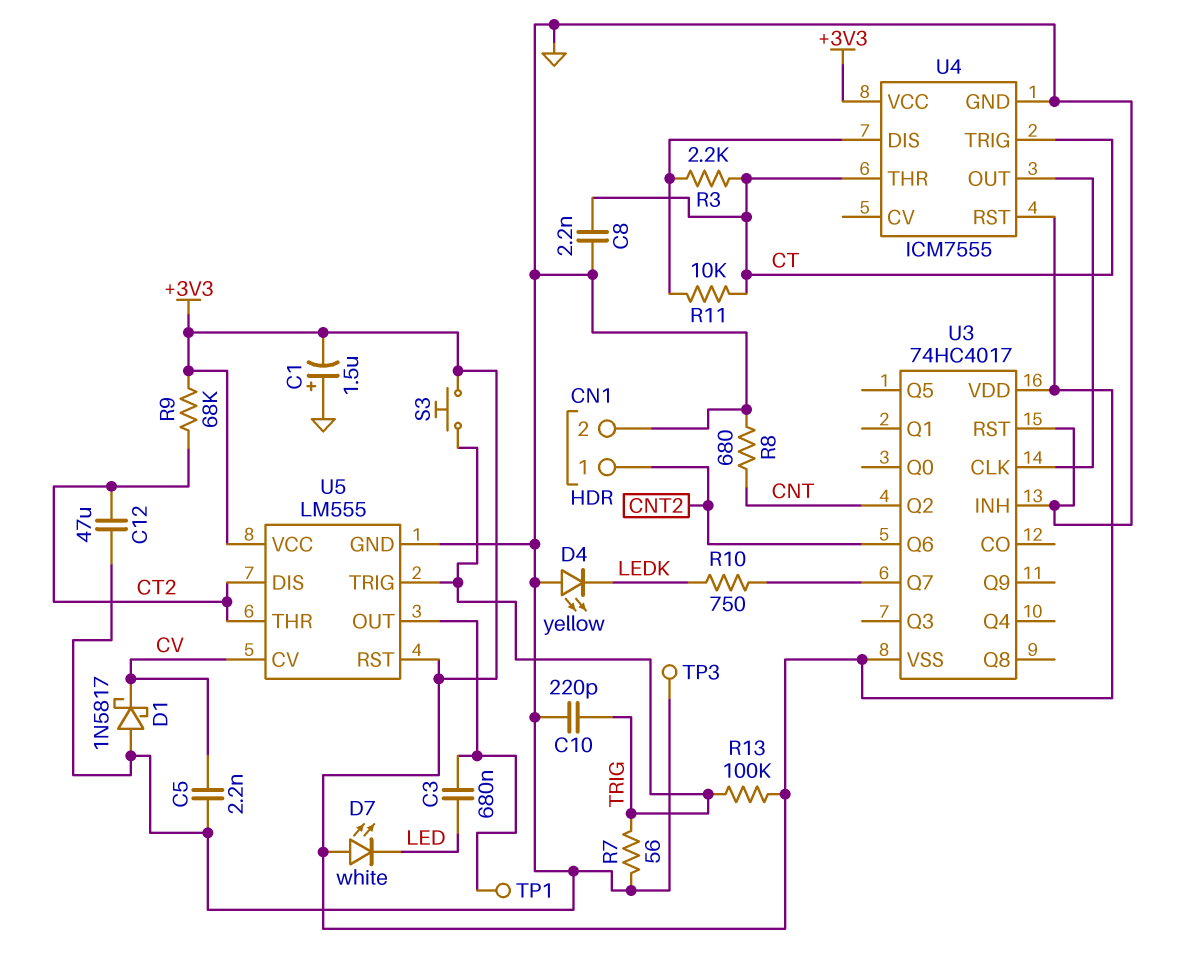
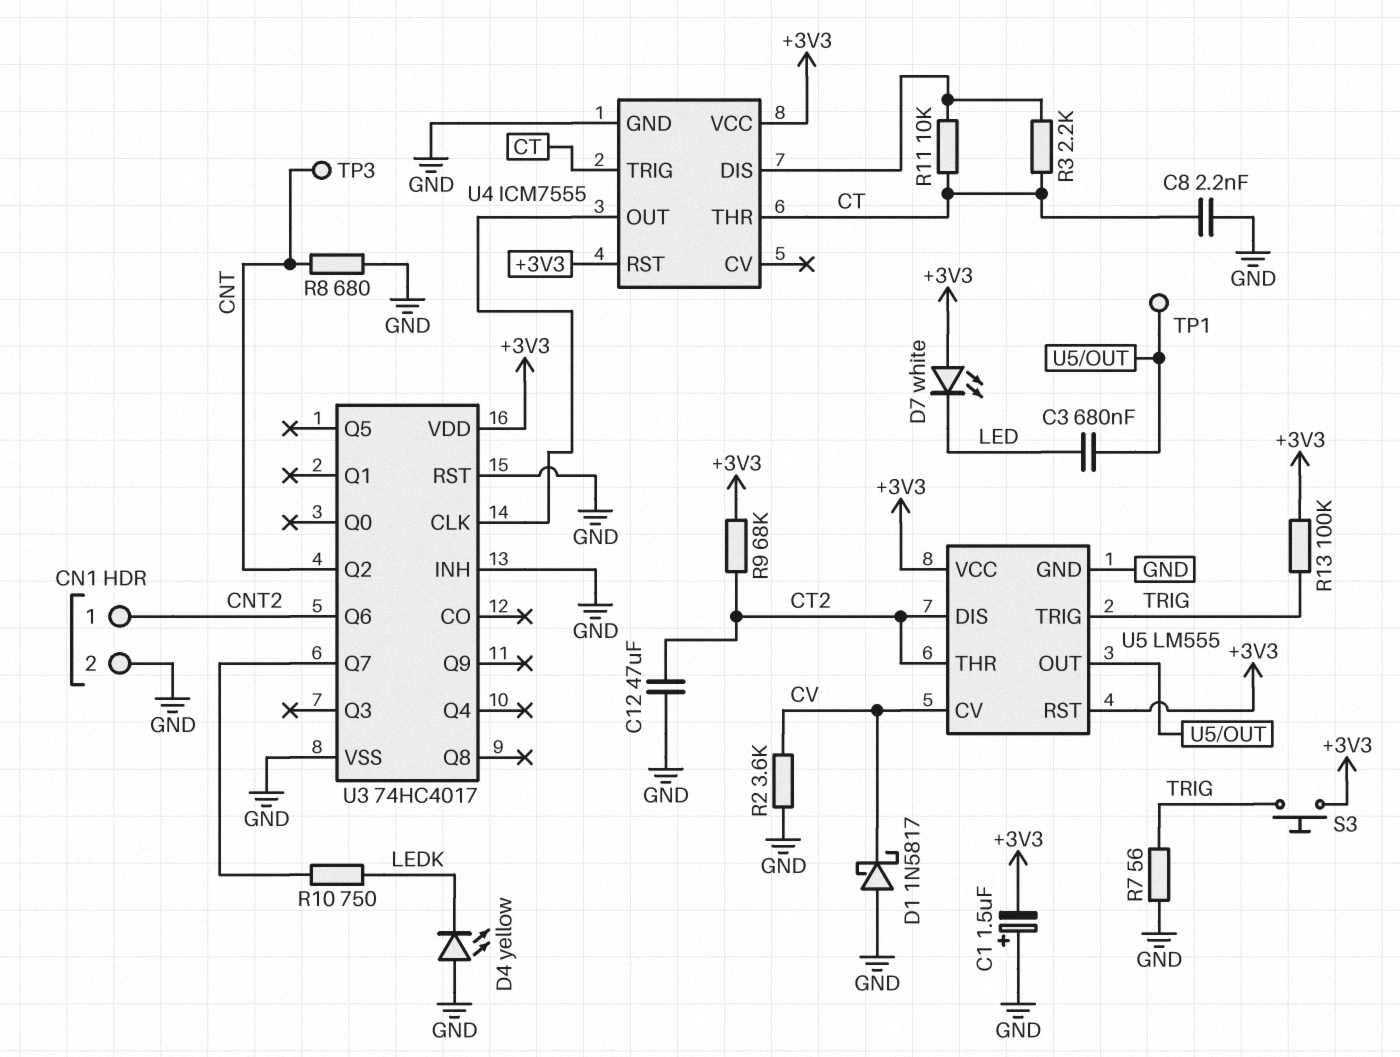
C5: 2.2nF (CV, GND) -> none
C10: 220pF (GND, TRIG) -> none
R2: none -> 3.6k (CV, GND)
TP3: test point (GND) -> test point (CNT)
U3 pin VSS: +3V3 -> GND

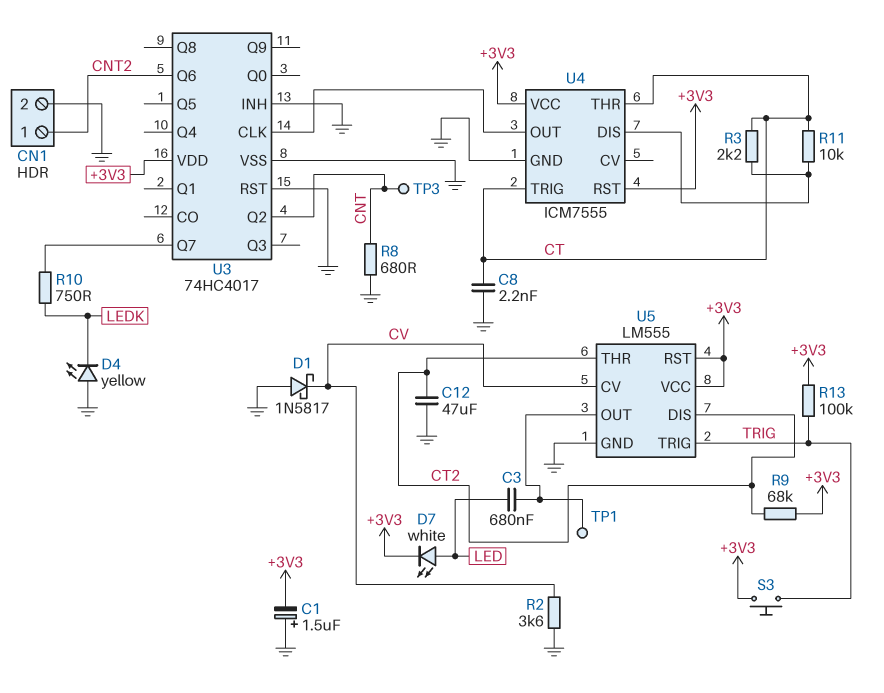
D7: LED white (A +3V3, K LED) -> LED white (A LED, K +3V3)
R7: 56 (GND, TRIG) -> none

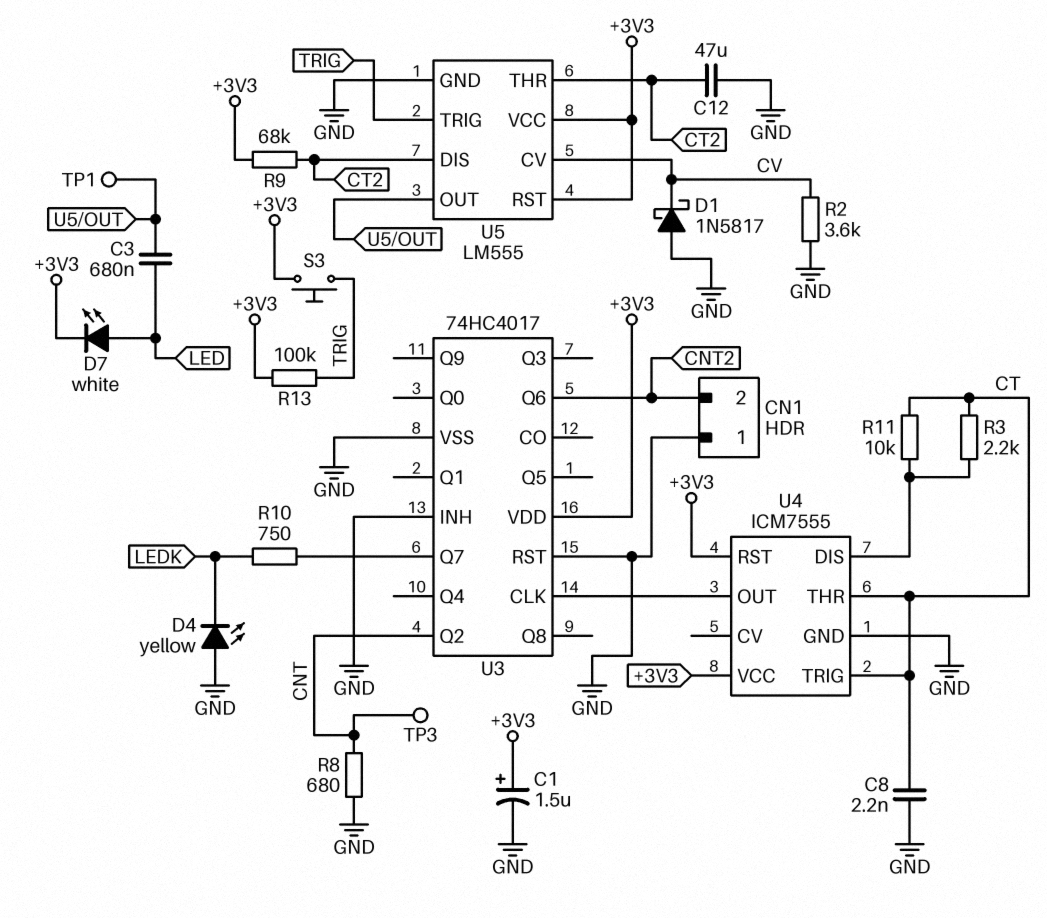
C1: 1.5uF (plus GND, minus +3V3) -> 1.5uF (plus +3V3, minus GND)
CN1 pin 1: CNT2 -> GND
CN1 pin 2: GND -> CNT2

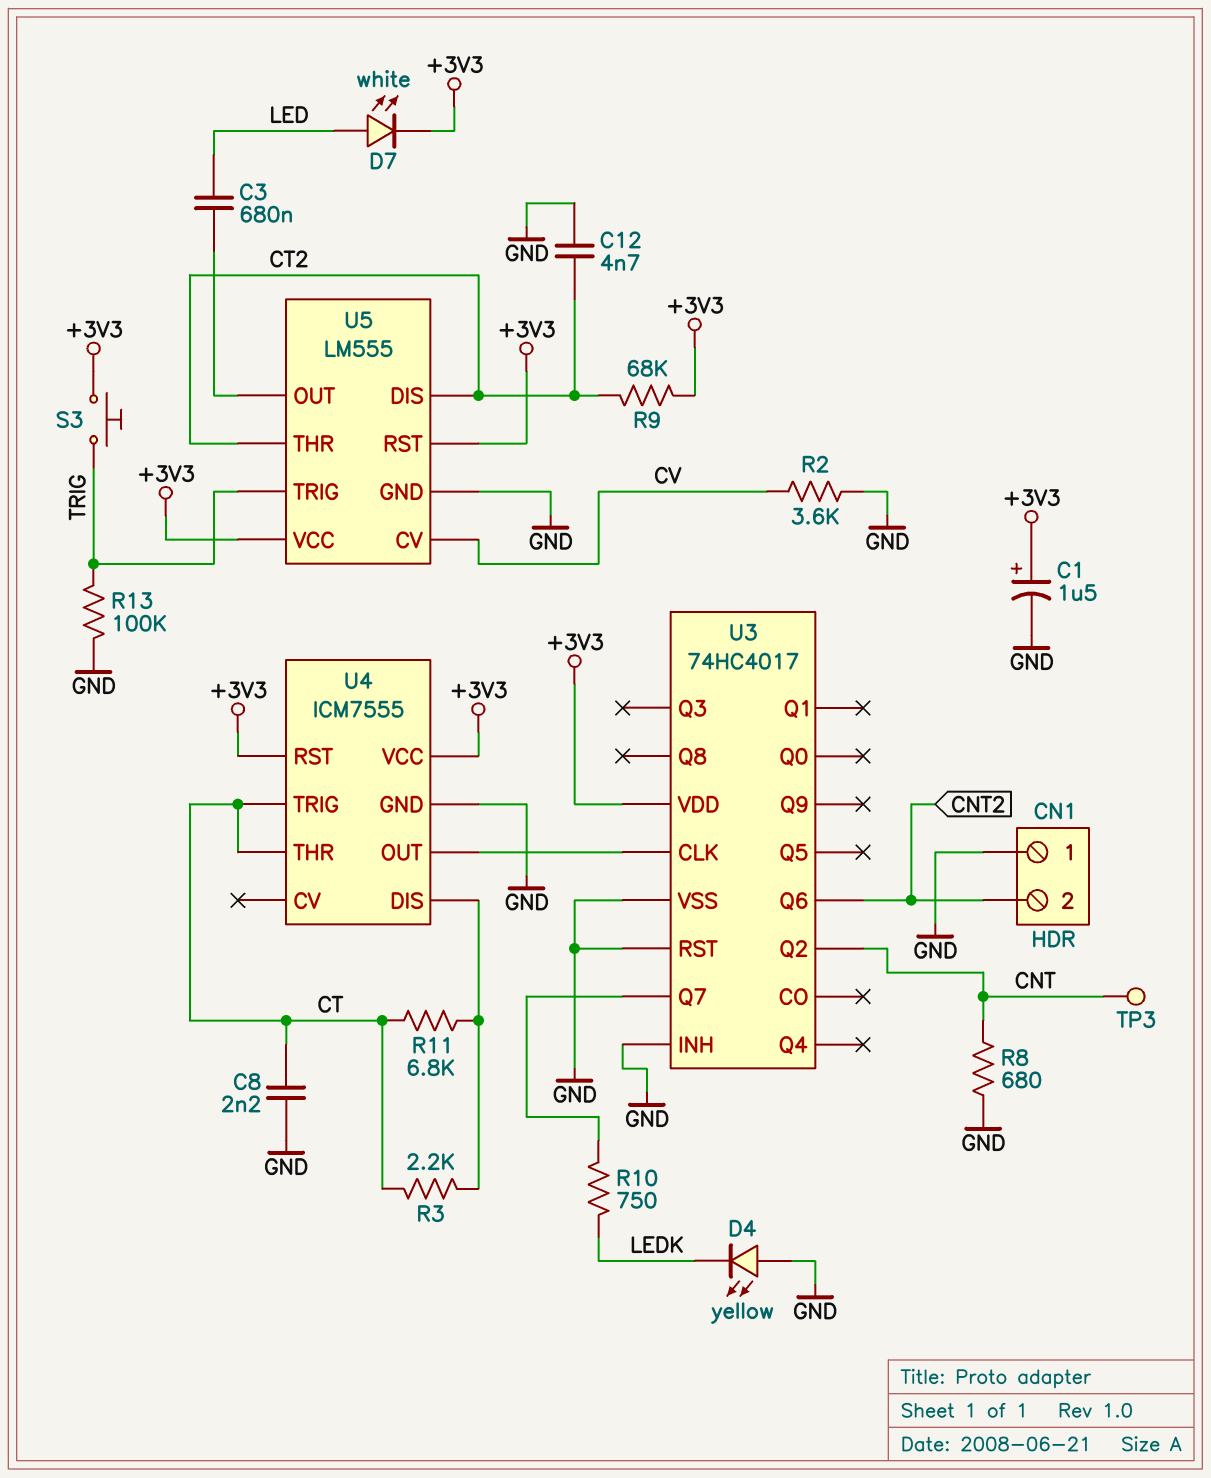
C12: 47uF (CT2, GND) -> 4.7nF (CT2, GND)
D1: schottky 1N5817 (A GND, K CV) -> none
R11: 10k (CT, U4/DIS) -> 6.8k (CT, U4/DIS)
R13: 100k (+3V3, TRIG) -> 100k (GND, TRIG)
TP1: test point (U5/OUT) -> none

